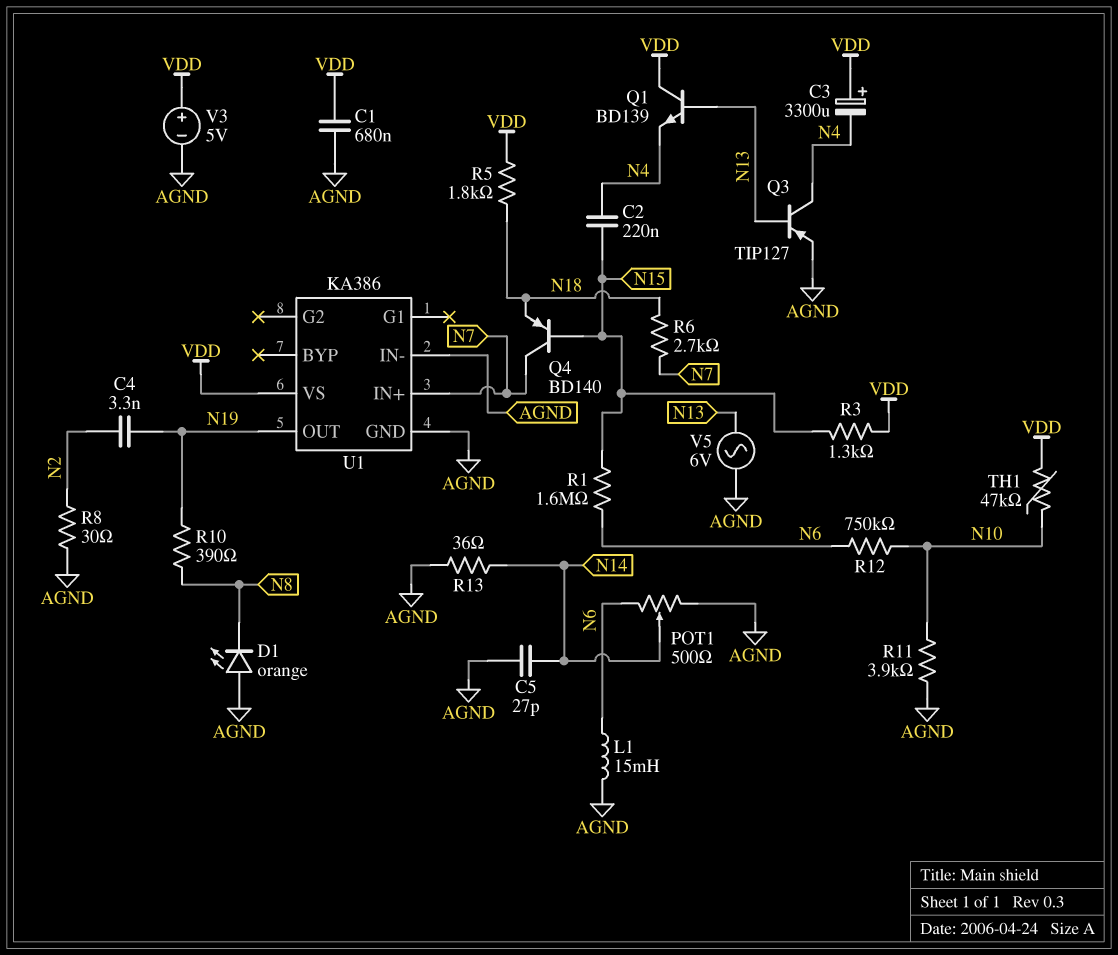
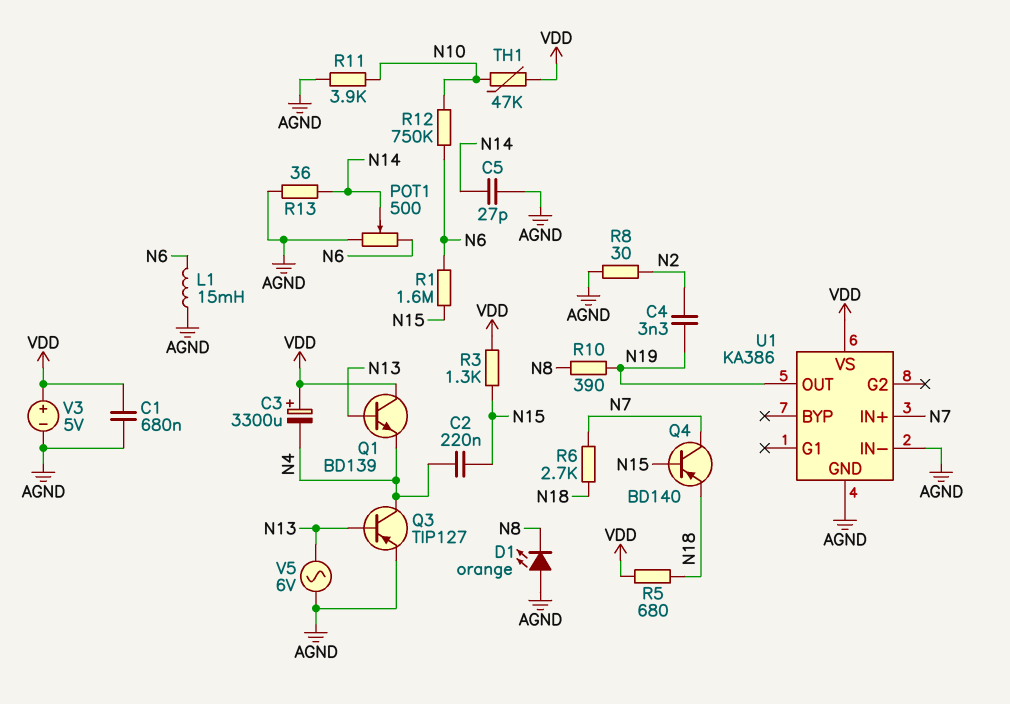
R5: 1.8k (N18, VDD) -> 680 (N18, VDD)

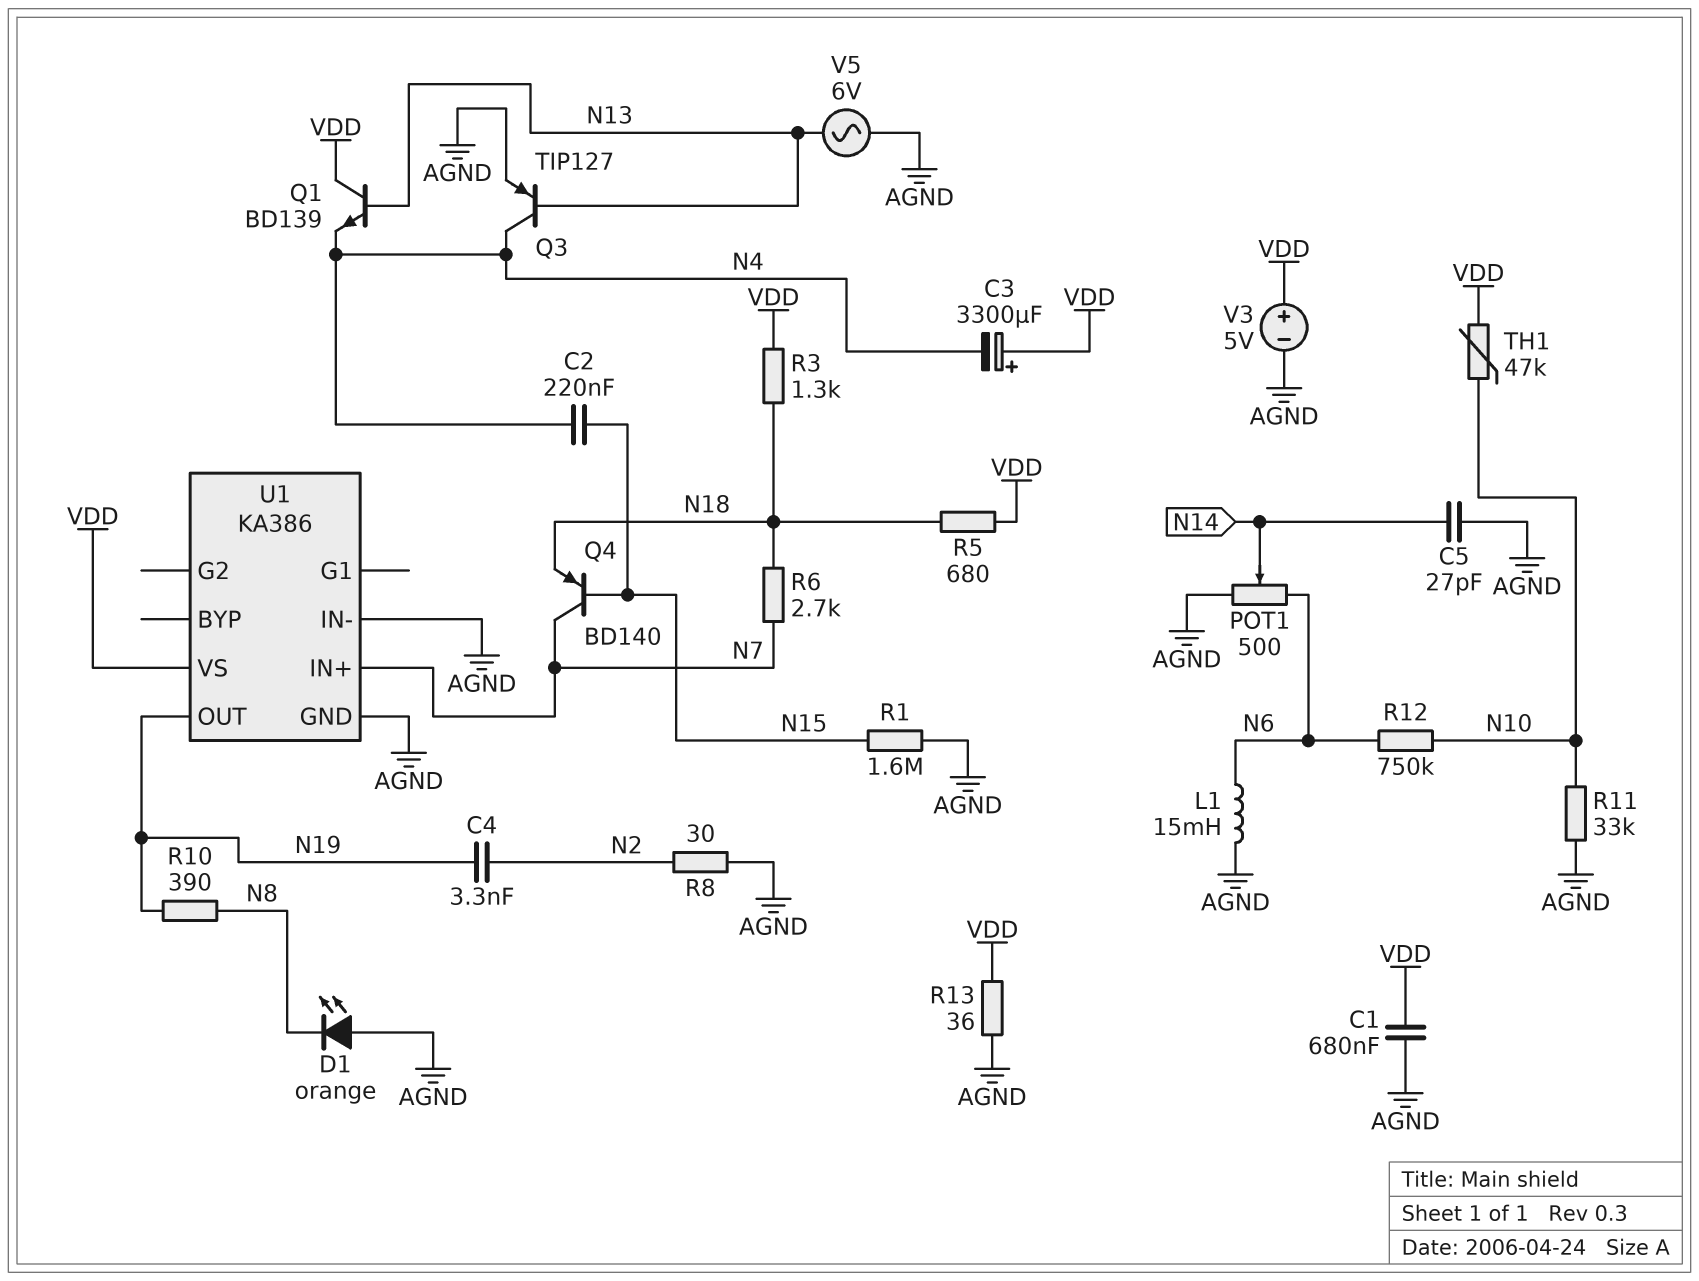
R1: 1.6M (N6, N15) -> 1.6M (AGND, N15)
R3: 1.3k (N15, VDD) -> 1.3k (N18, VDD)
R11: 3.9k (AGND, N10) -> 33k (AGND, N10)
R13: 36 (AGND, N14) -> 36 (AGND, VDD)

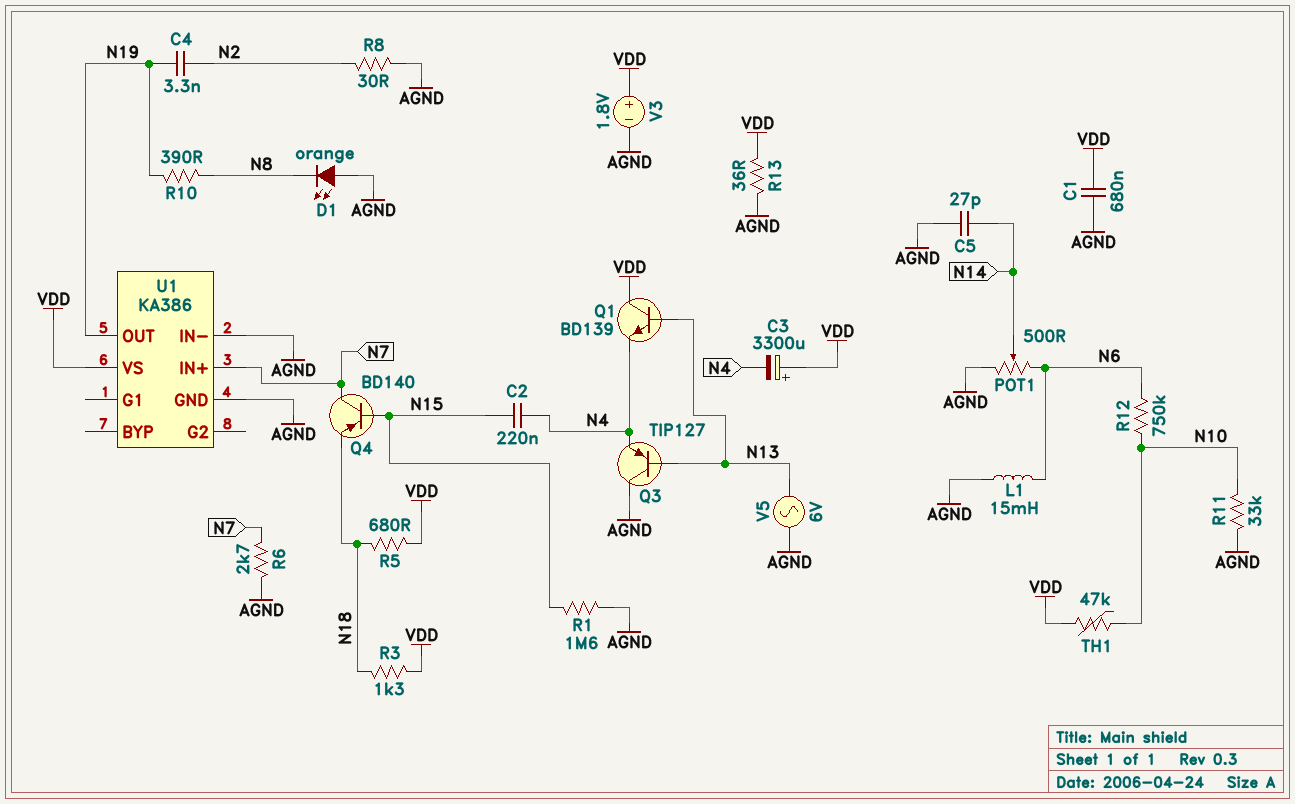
Q3: PNP TIP127 (B N13, C N4, E AGND) -> PNP TIP127 (B N13, C AGND, E N4)
R6: 2.7k (N7, N18) -> 2.7k (AGND, N7)
V3: 5V (plus VDD, minus AGND) -> 1.8V (plus VDD, minus AGND)

